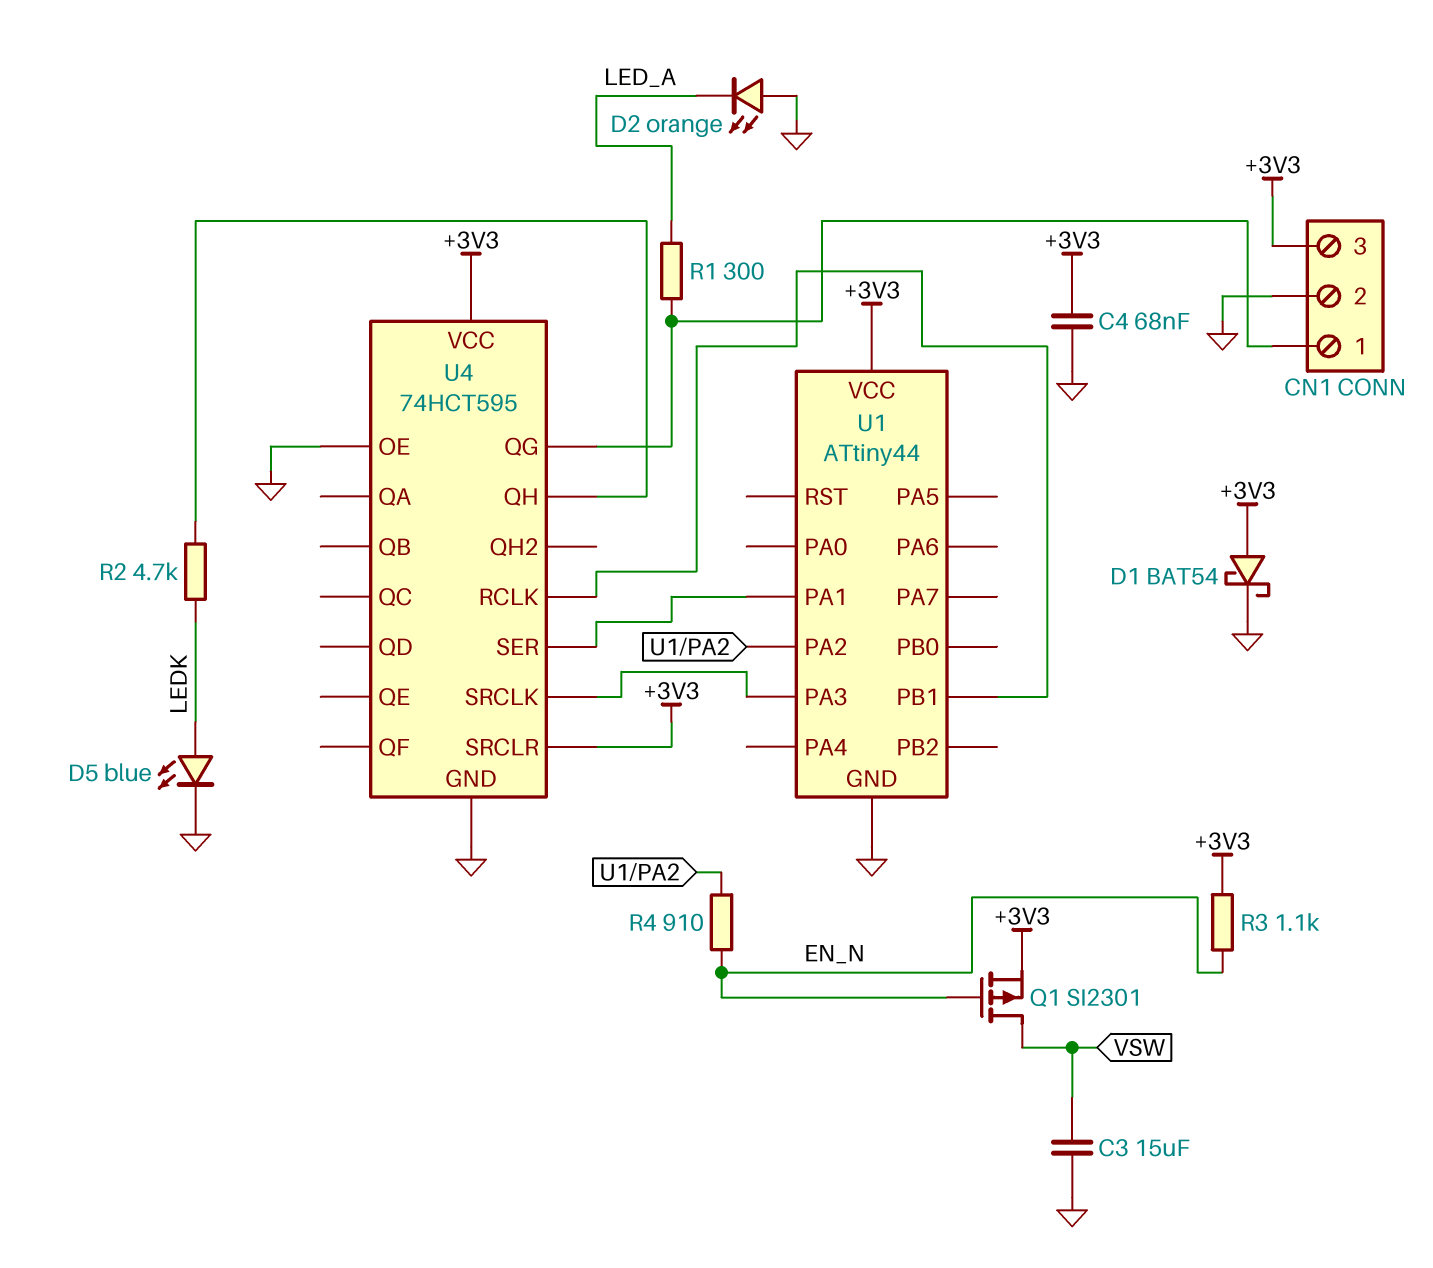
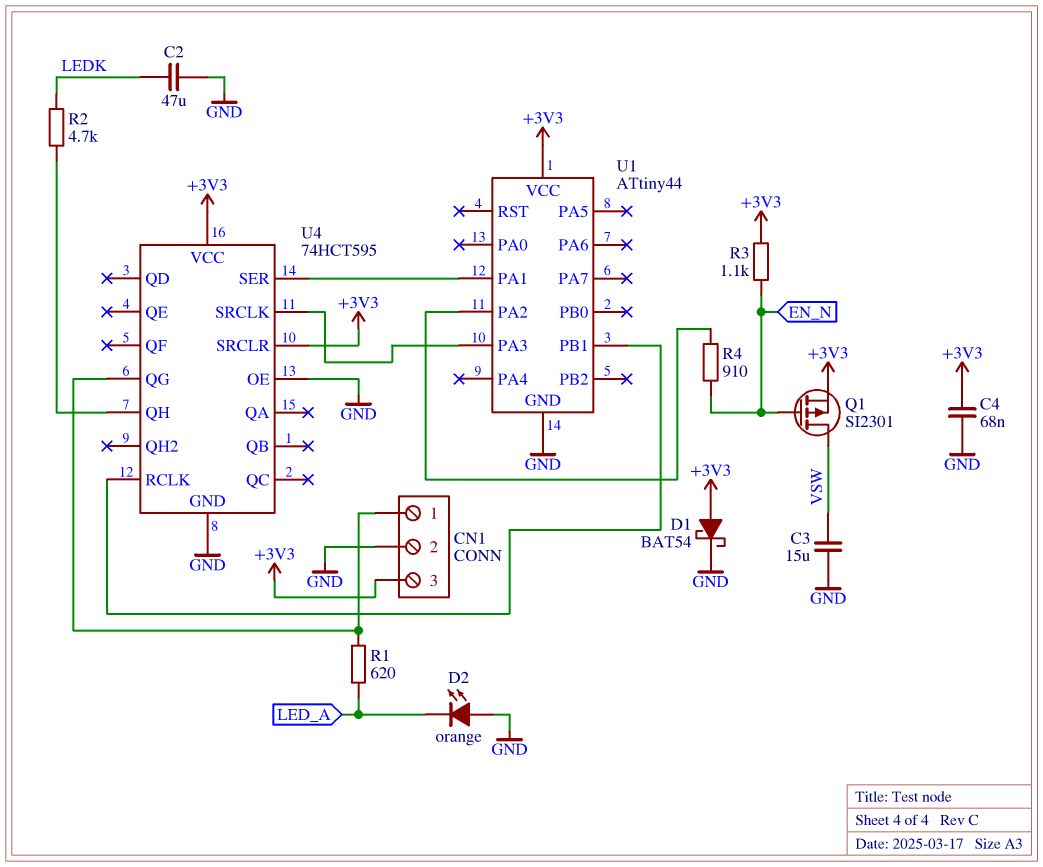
C2: none -> 47uF (GND, LEDK)
D5: LED blue (A LEDK, K GND) -> none
R1: 300 (CN1/1, LED_A) -> 620 (CN1/1, LED_A)

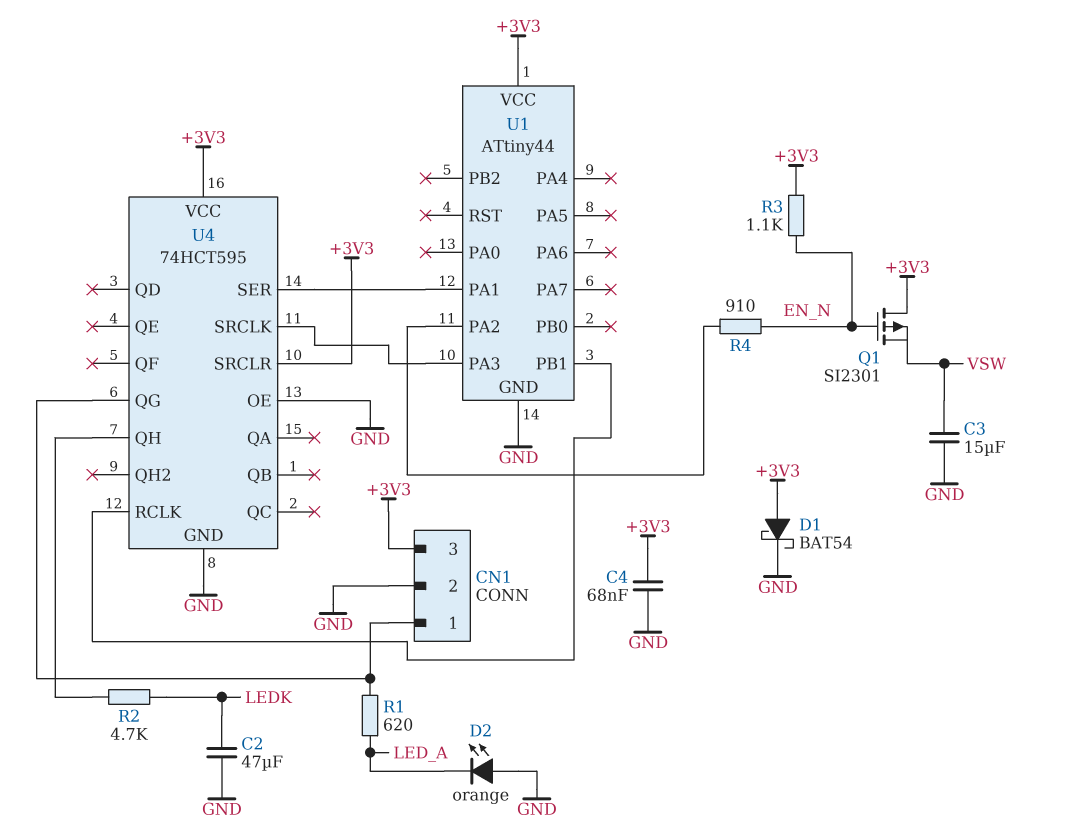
Q1: PMOS SI2301 (G EN_N, D VSW, S +3V3) -> PMOS SI2301 (G EN_N, D +3V3, S VSW)

